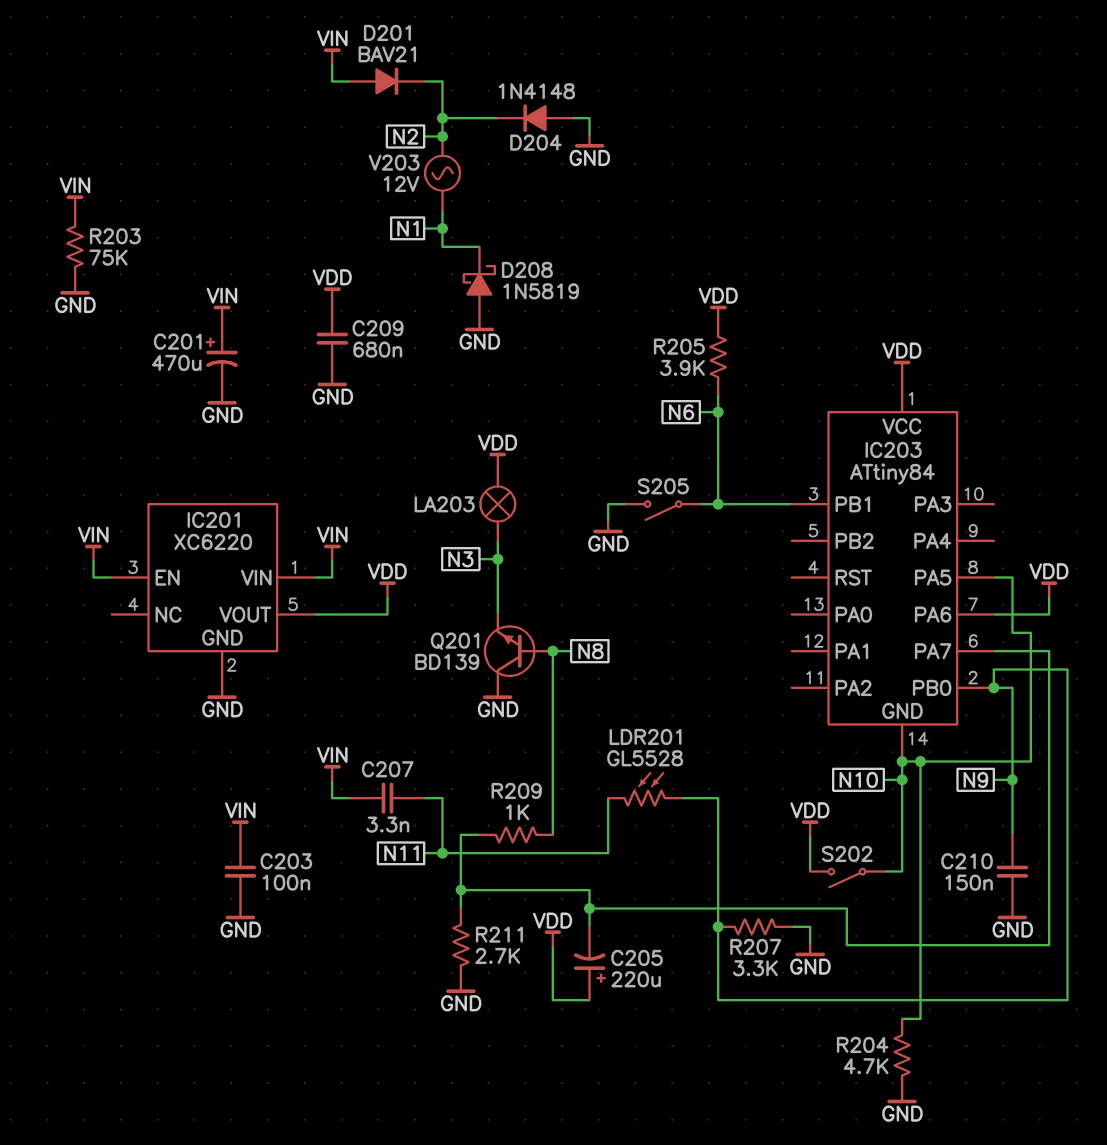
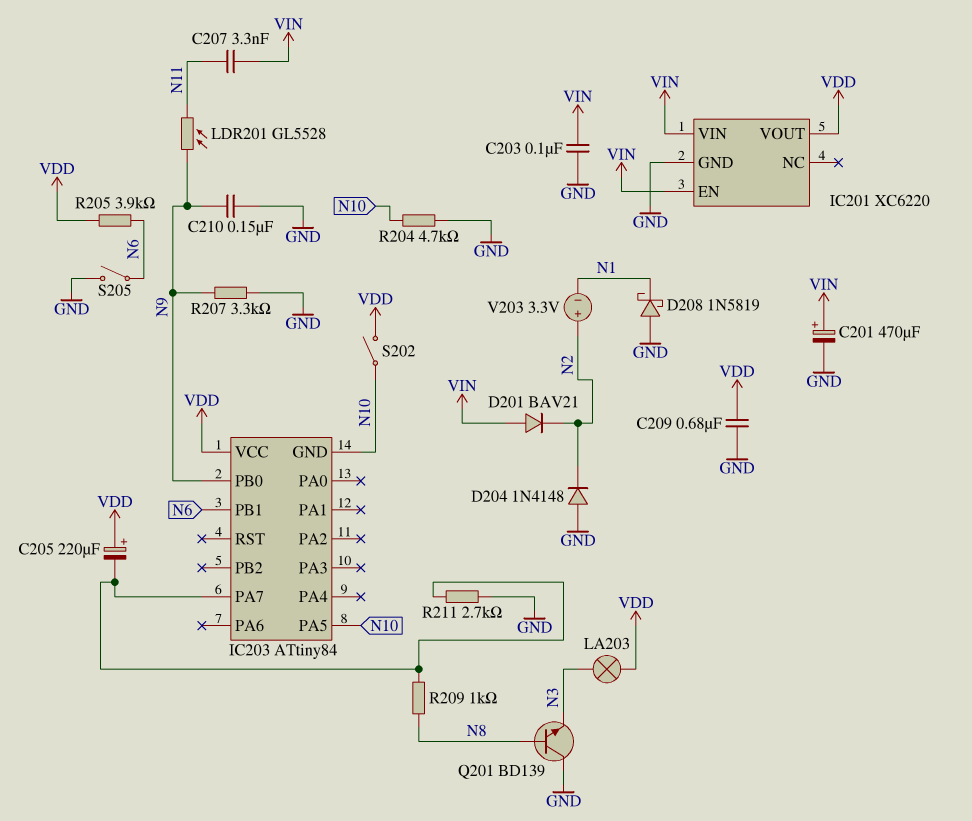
IC203 pin PA6: VDD -> none
R203: 75k (GND, VIN) -> none
V203: AC 12V (N1, N2) -> 3.3V (plus N2, minus N1)

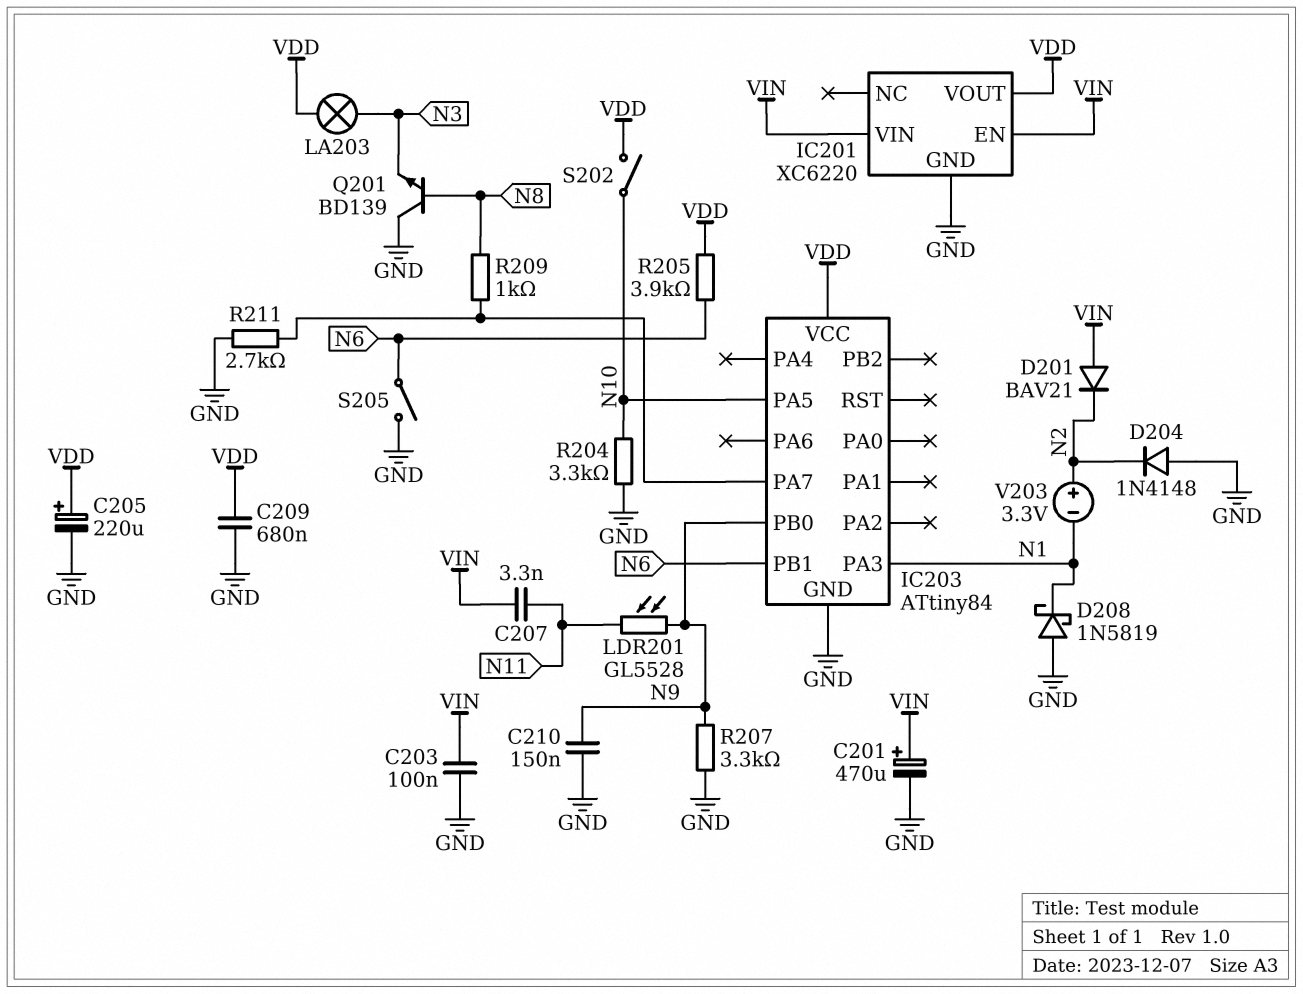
C205: 220uF (plus VDD, minus IC203/PA7) -> 220uF (plus VDD, minus GND)
IC203 pin GND: N10 -> GND
IC203 pin PA3: none -> N1
R204: 4.7k (GND, N10) -> 3.3k (GND, N10)

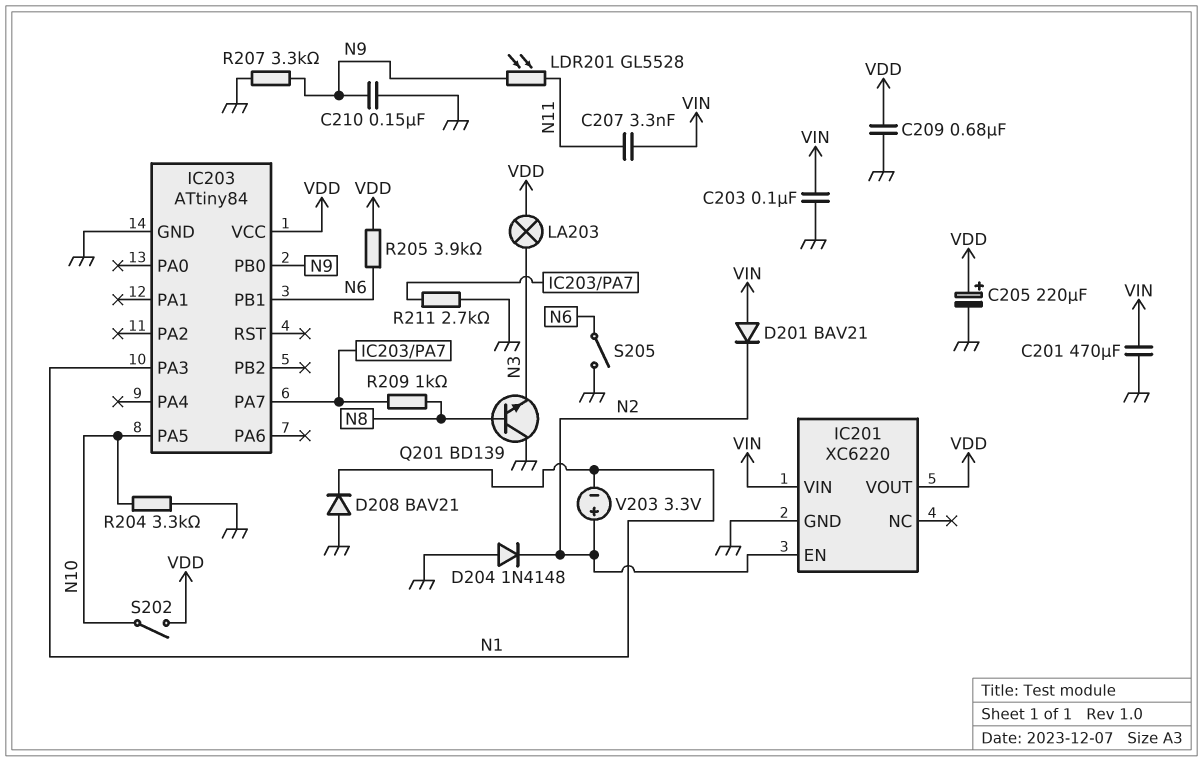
C201: 470uF (plus VIN, minus GND) -> 470uF (GND, VIN)
D208: schottky 1N5819 (A GND, K N1) -> diode BAV21 (A GND, K N1)
IC201 pin EN: VIN -> N2

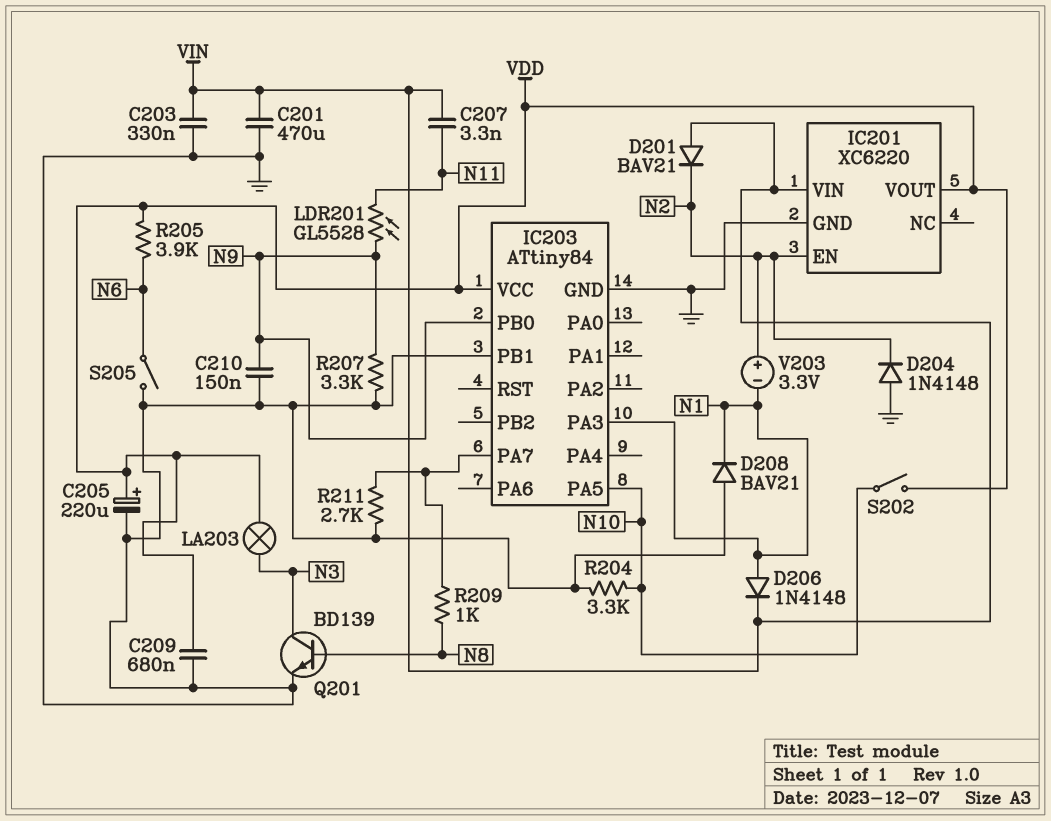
C203: 100nF (GND, VIN) -> 330nF (GND, VIN)
D206: none -> diode 1N4148 (A N1, K VIN)
IC203 pin PB1: N6 -> GND
Q201: NPN BD139 (B N8, C GND, E N3) -> NPN BD139 (B N8, C N3, E GND)

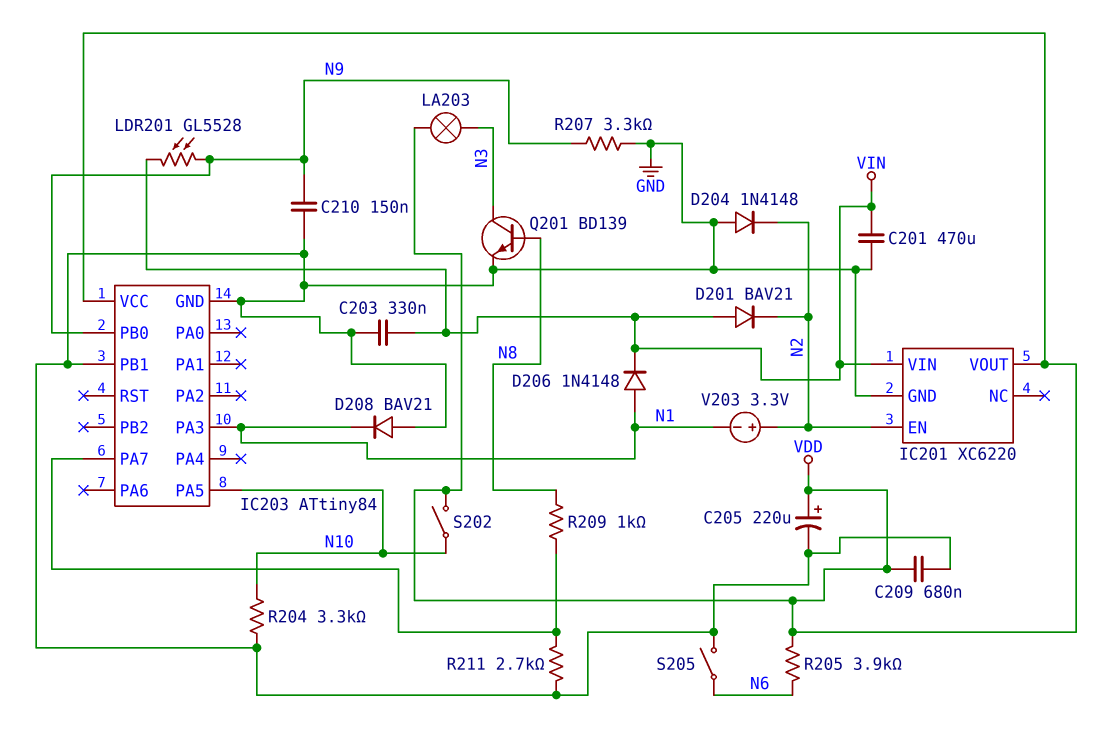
C207: 3.3nF (N11, VIN) -> none
LDR201: GL5528 (N9, N11) -> GL5528 (N9, VIN)

